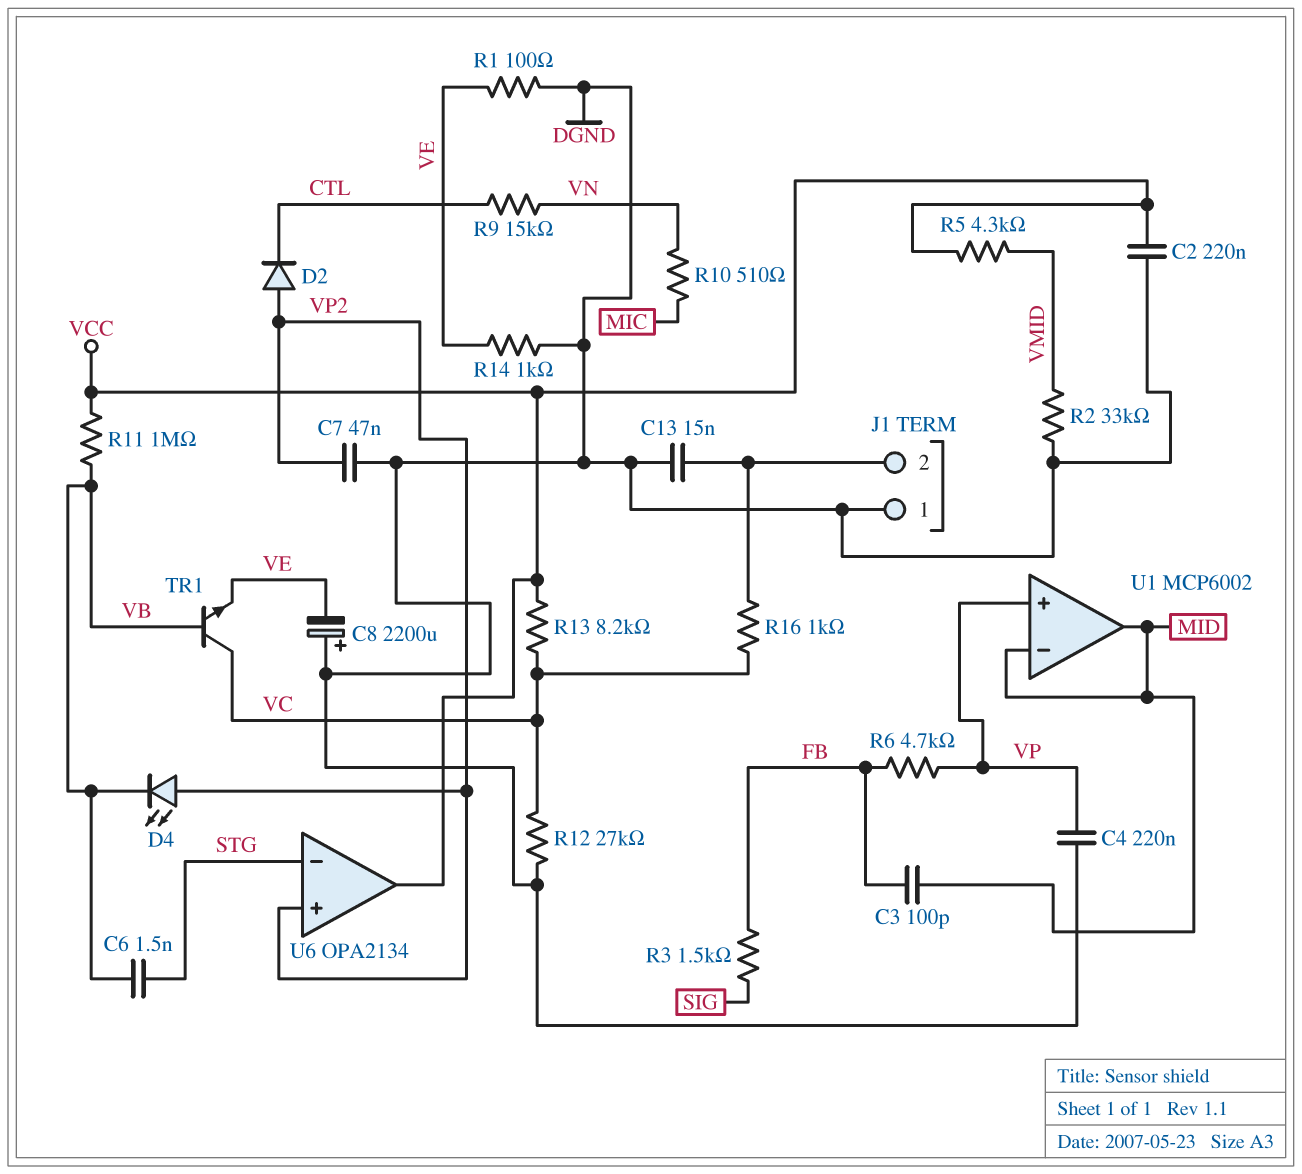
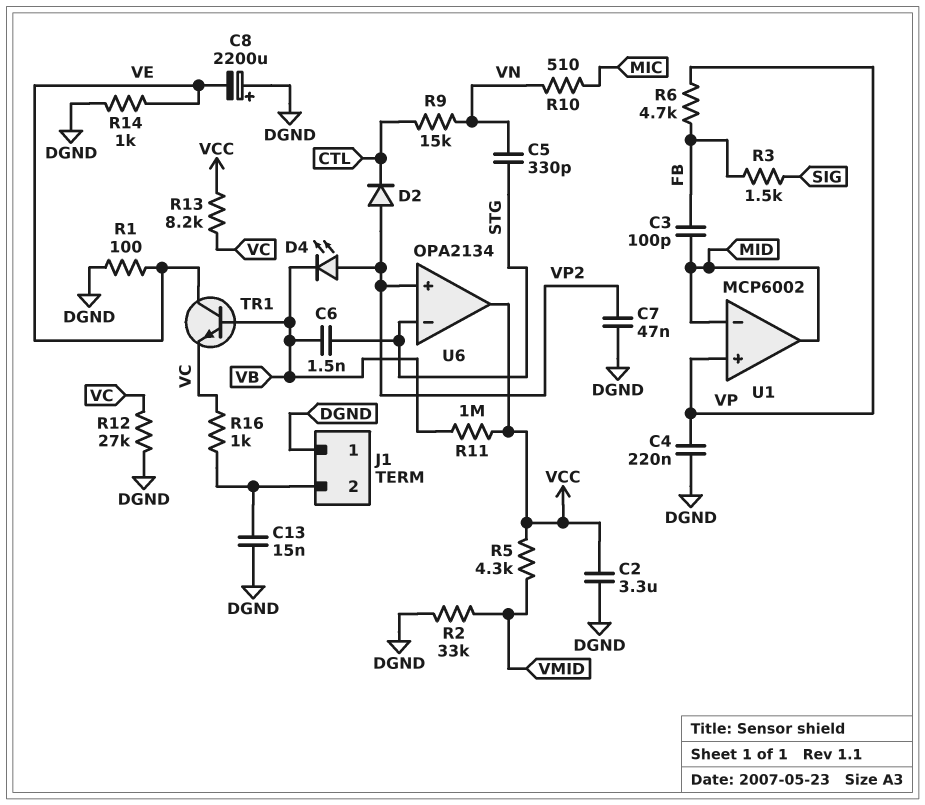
C2: 220nF (DGND, VCC) -> 3.3uF (DGND, VCC)
C5: none -> 330pF (STG, VN)
TR1: NPN (B VB, C VC, E VE) -> NPN (B VB, C VE, E VC)

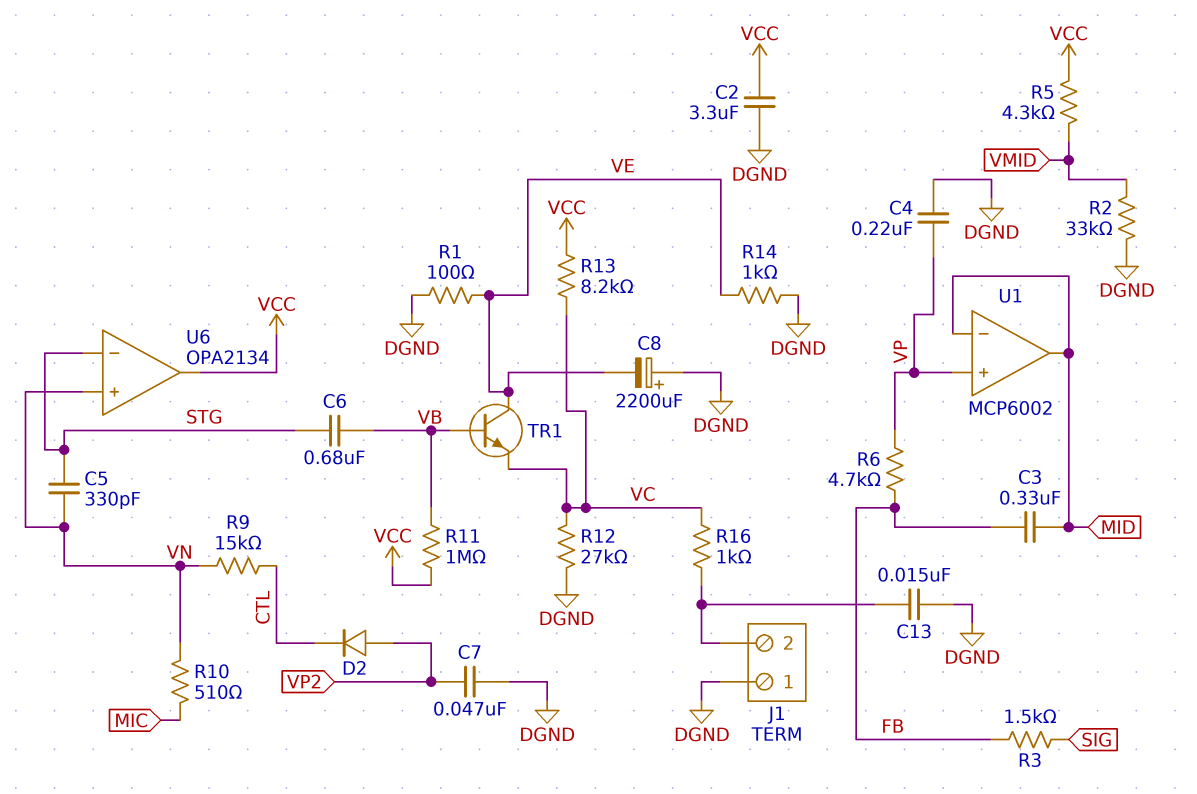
C3: 100pF (FB, MID) -> 330nF (FB, MID)
C6: 1.5nF (STG, VB) -> 680nF (STG, VB)
D4: LED (A VP2, K VB) -> none
U6 pin in+: VP2 -> VN

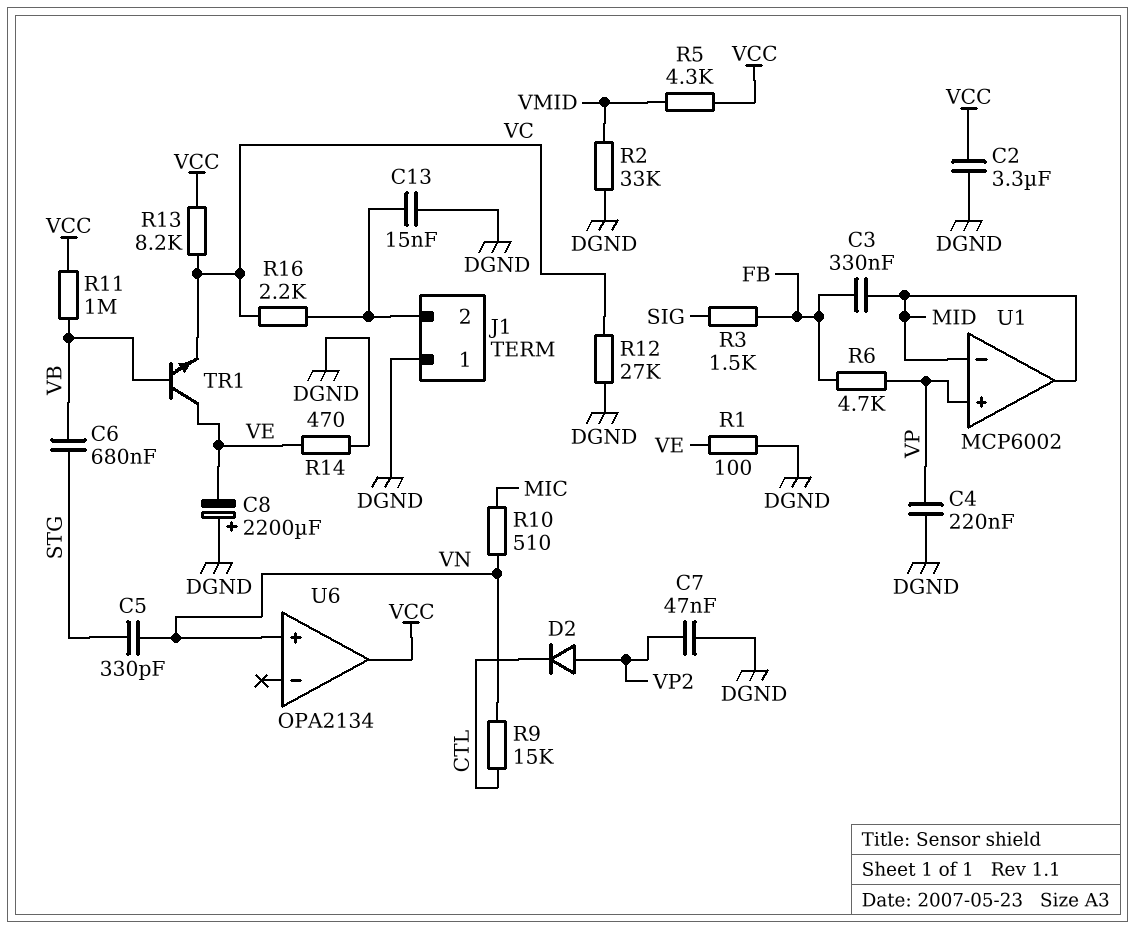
R14: 1k (DGND, VE) -> 470 (DGND, VE)
R16: 1k (J1/2, VC) -> 2.2k (J1/2, VC)
U6 pin in-: STG -> none

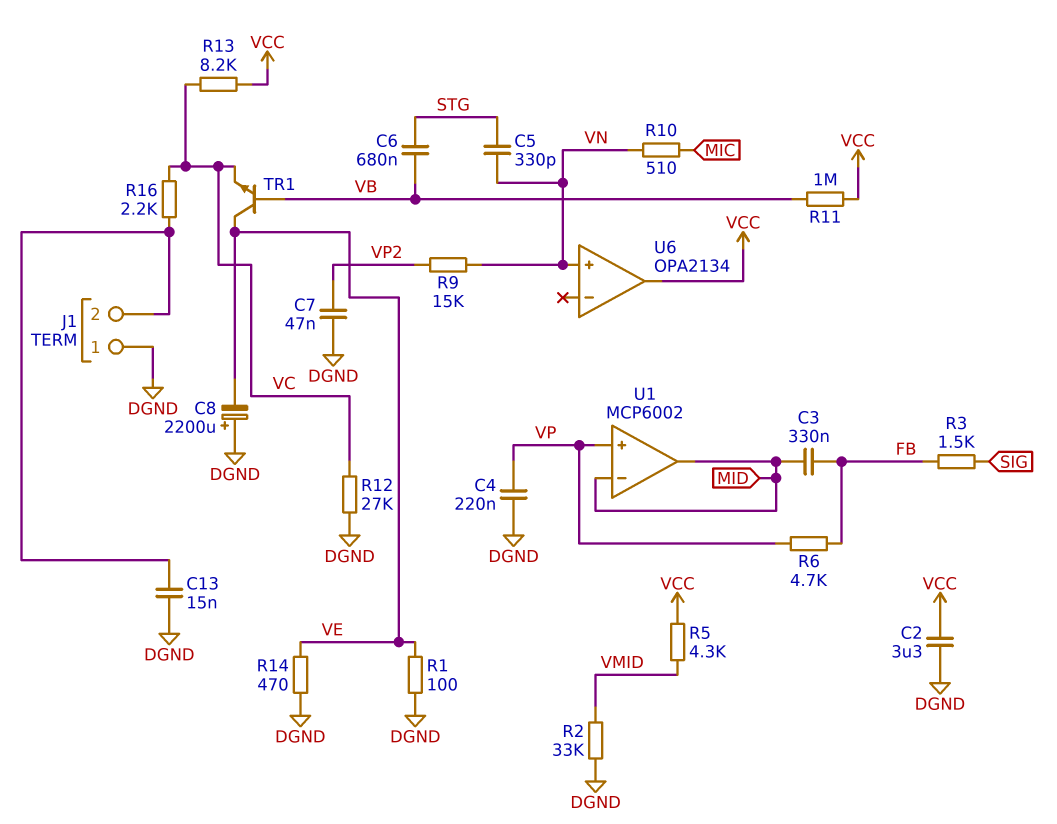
D2: diode (A VP2, K CTL) -> none
R9: 15k (CTL, VN) -> 15k (VN, VP2)

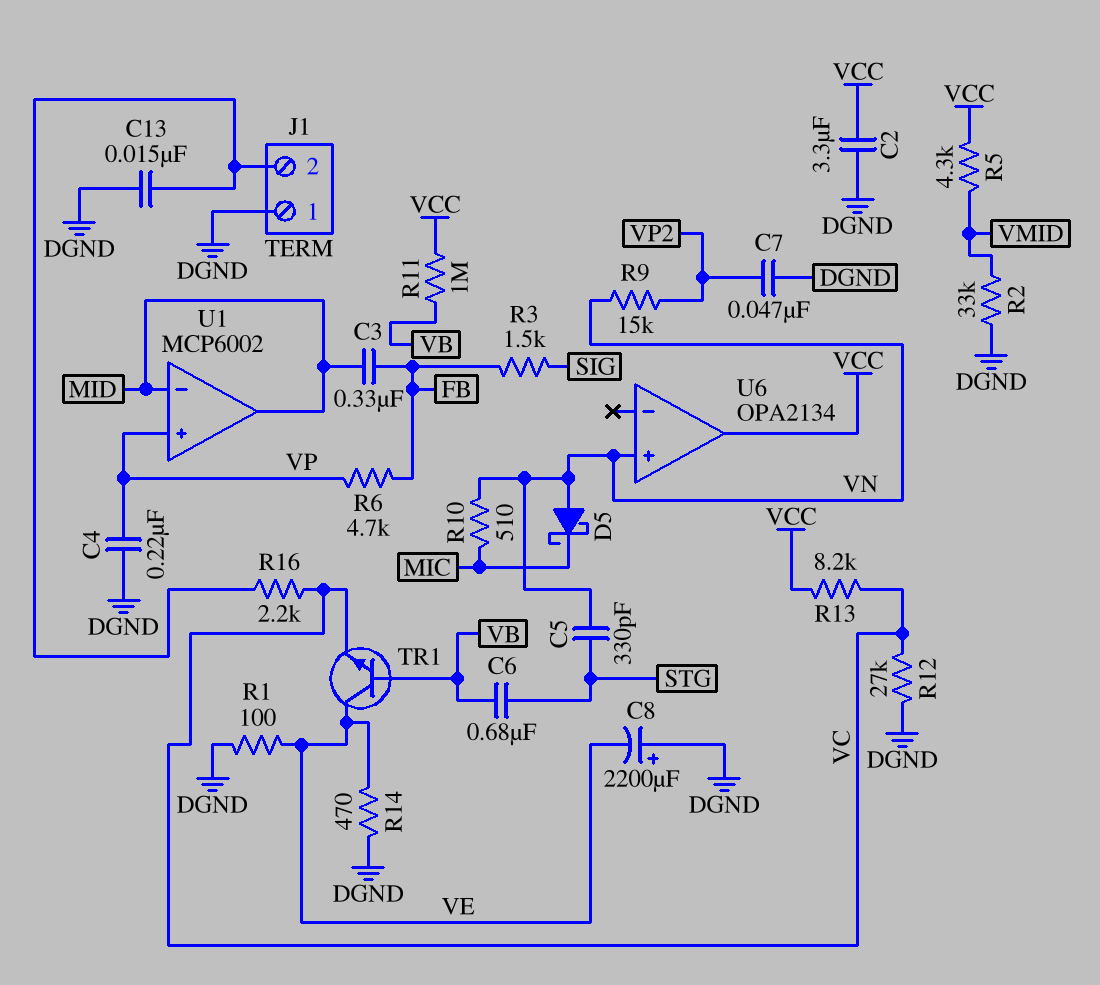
D5: none -> schottky (A VN, K MIC)

